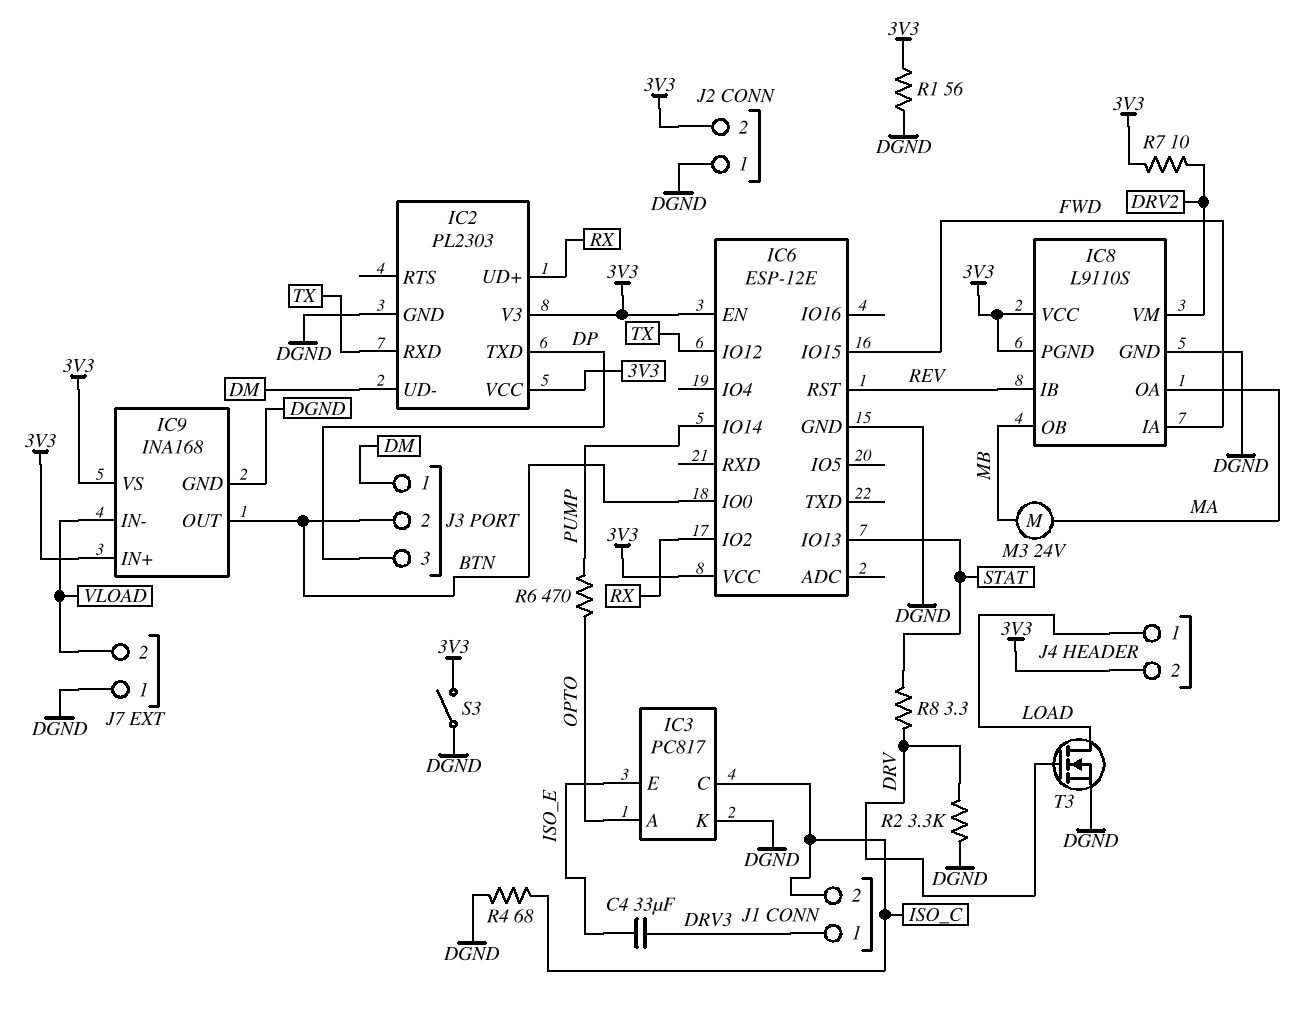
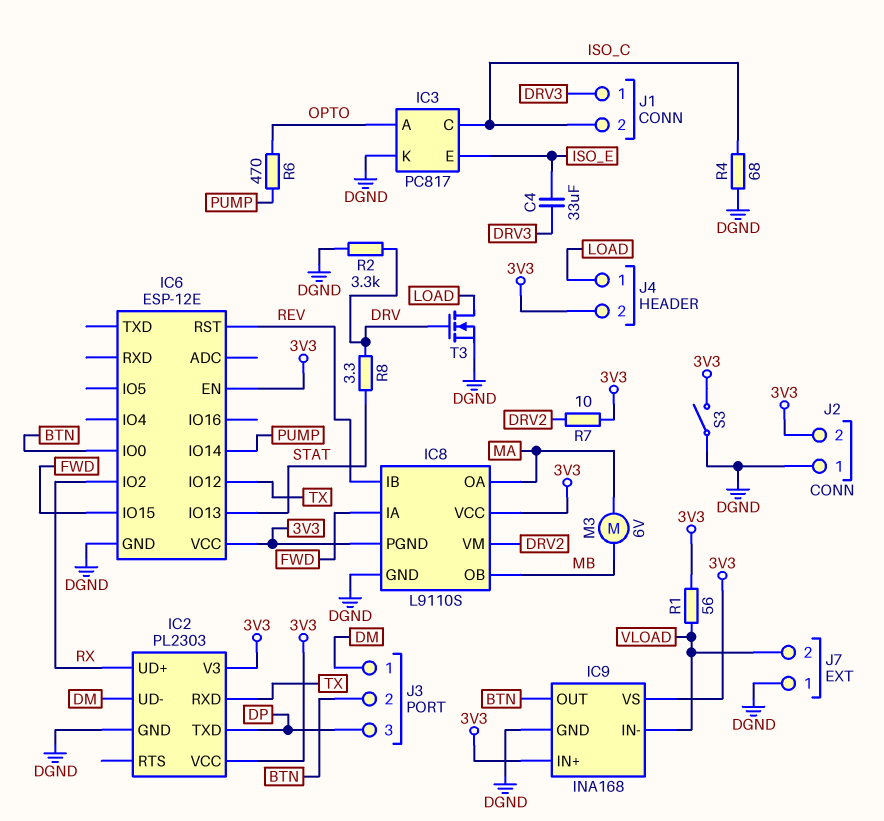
M3: motor 24V (MA, MB) -> motor 6V (MA, MB)
R1: 56 (3V3, DGND) -> 56 (3V3, VLOAD)

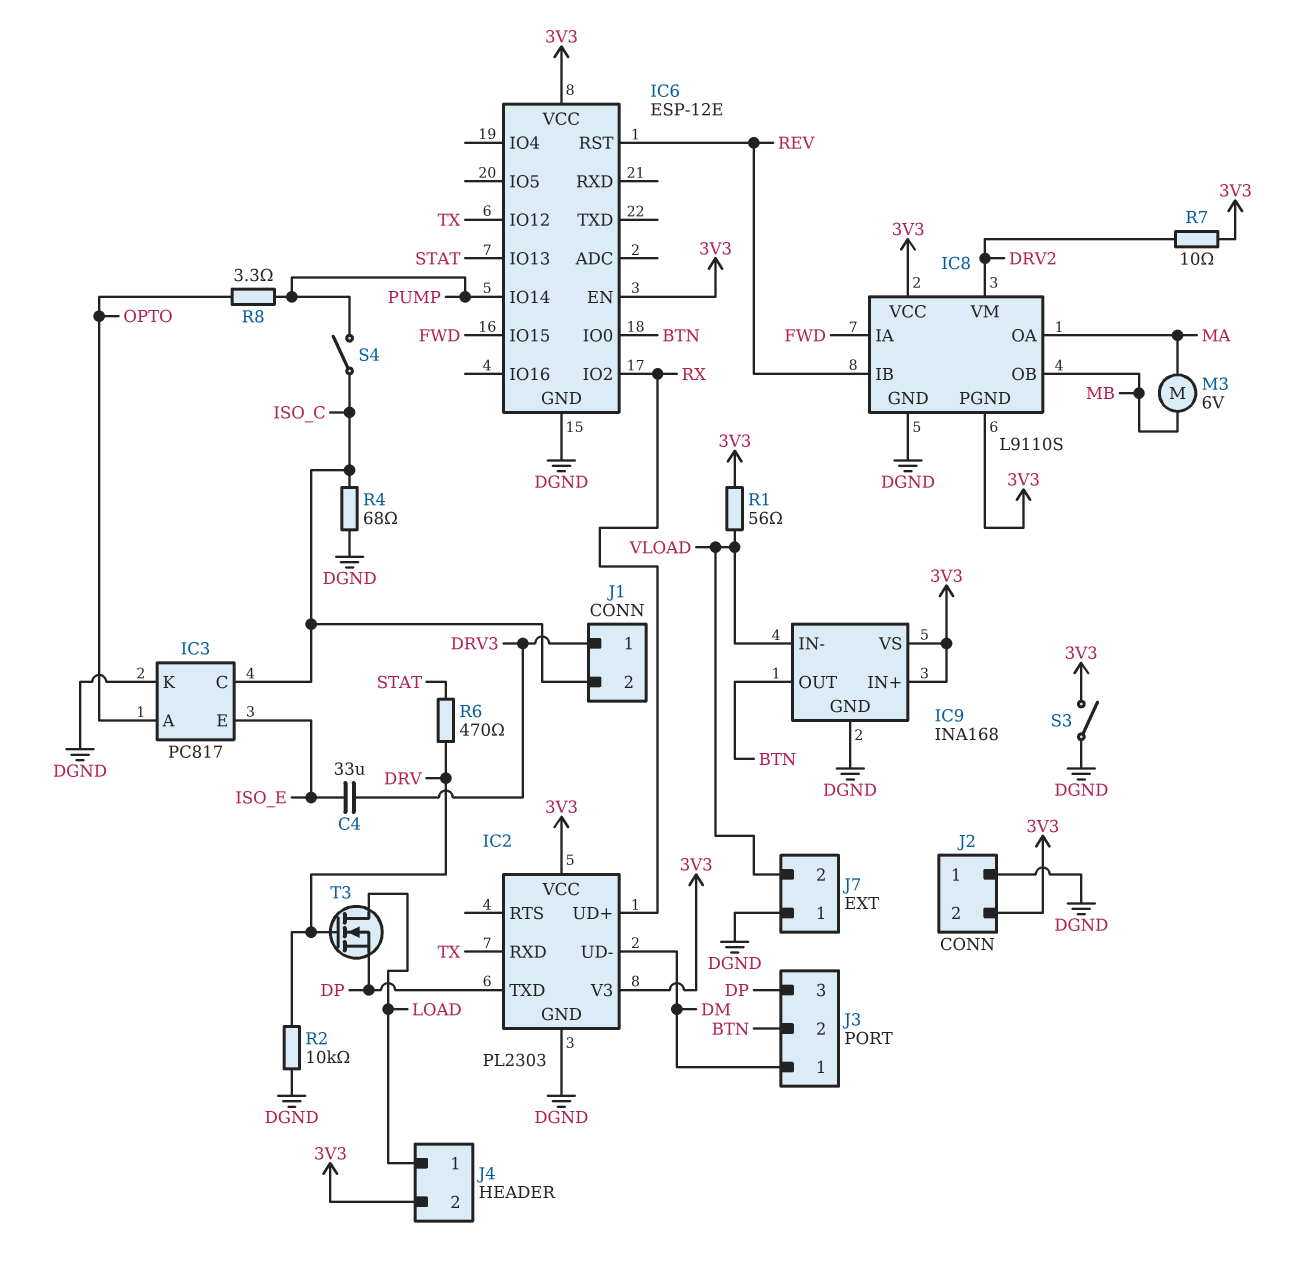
R2: 3.3k (DGND, DRV) -> 10k (DGND, DRV)
R6: 470 (OPTO, PUMP) -> 470 (DRV, STAT)
R8: 3.3 (DRV, STAT) -> 3.3 (OPTO, PUMP)
S4: none -> switch (ISO_C, PUMP)
T3: NMOS (G DRV, D LOAD, S DGND) -> NMOS (G DRV, D LOAD, S DP)

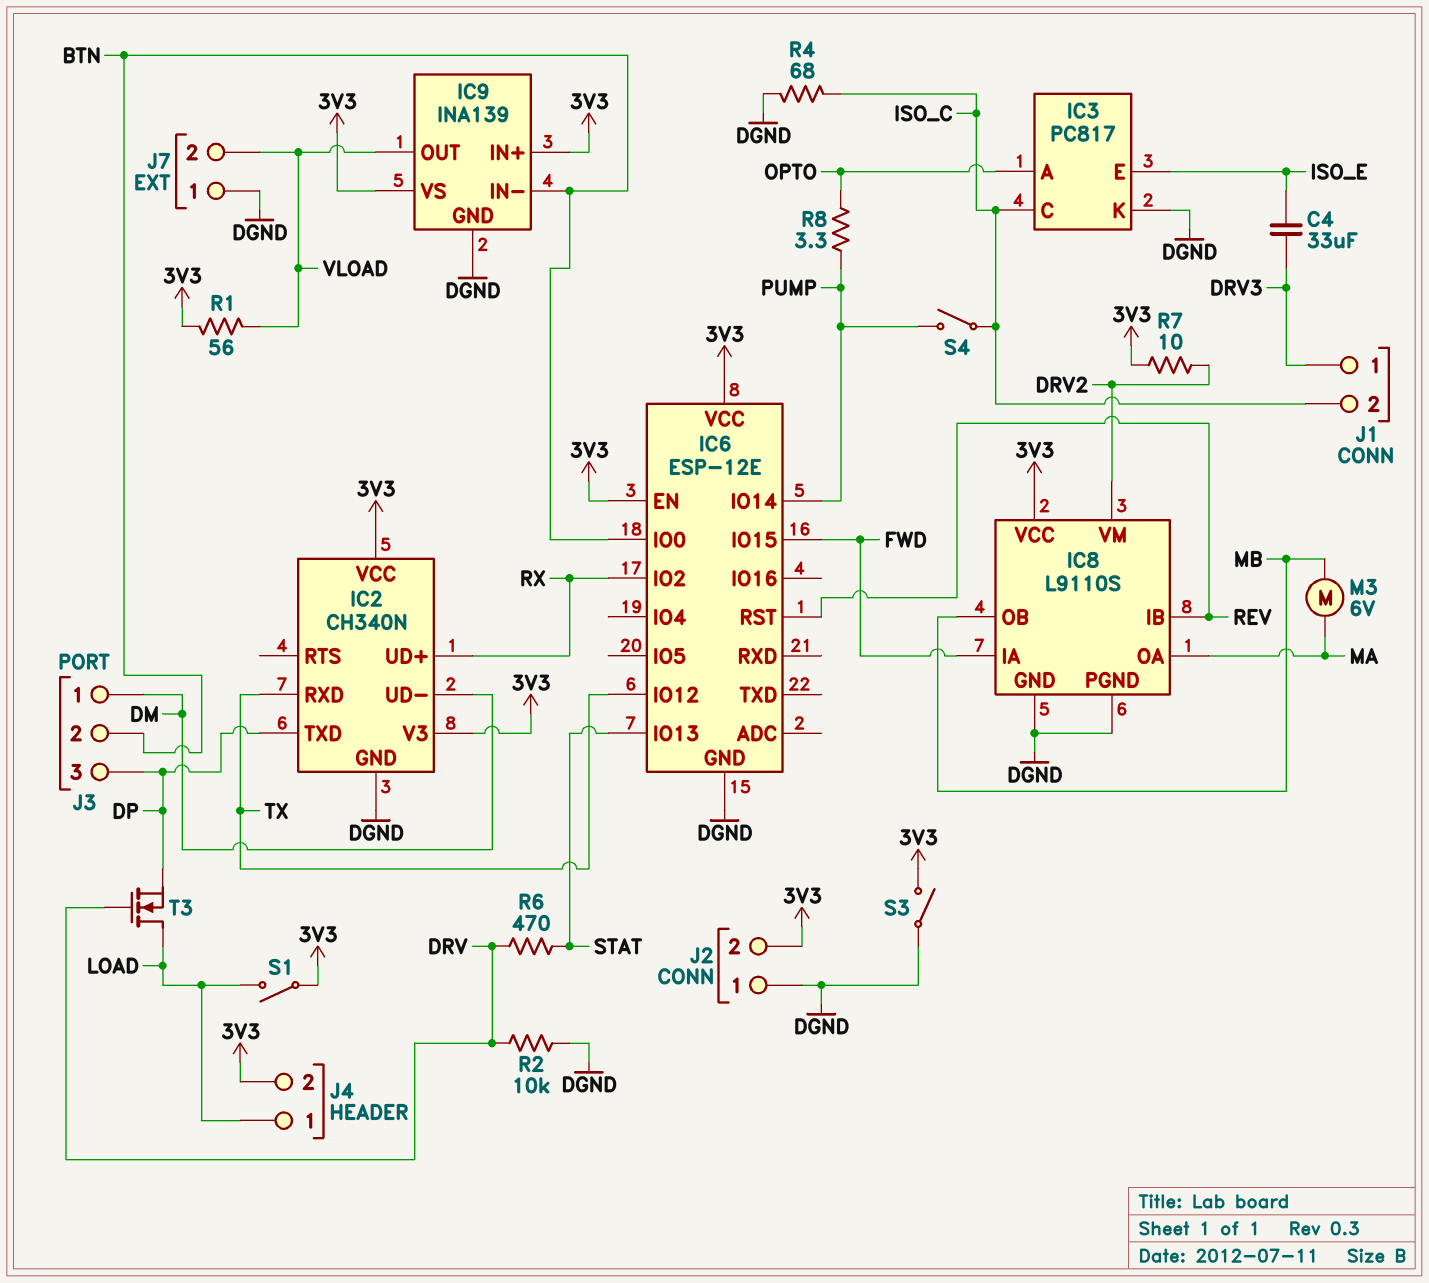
IC2: PL2303 -> CH340N
IC8 pin PGND: 3V3 -> DGND
IC9: INA168 -> INA139
IC9 pin IN-: VLOAD -> BTN
IC9 pin OUT: BTN -> VLOAD
S1: none -> switch (3V3, LOAD)

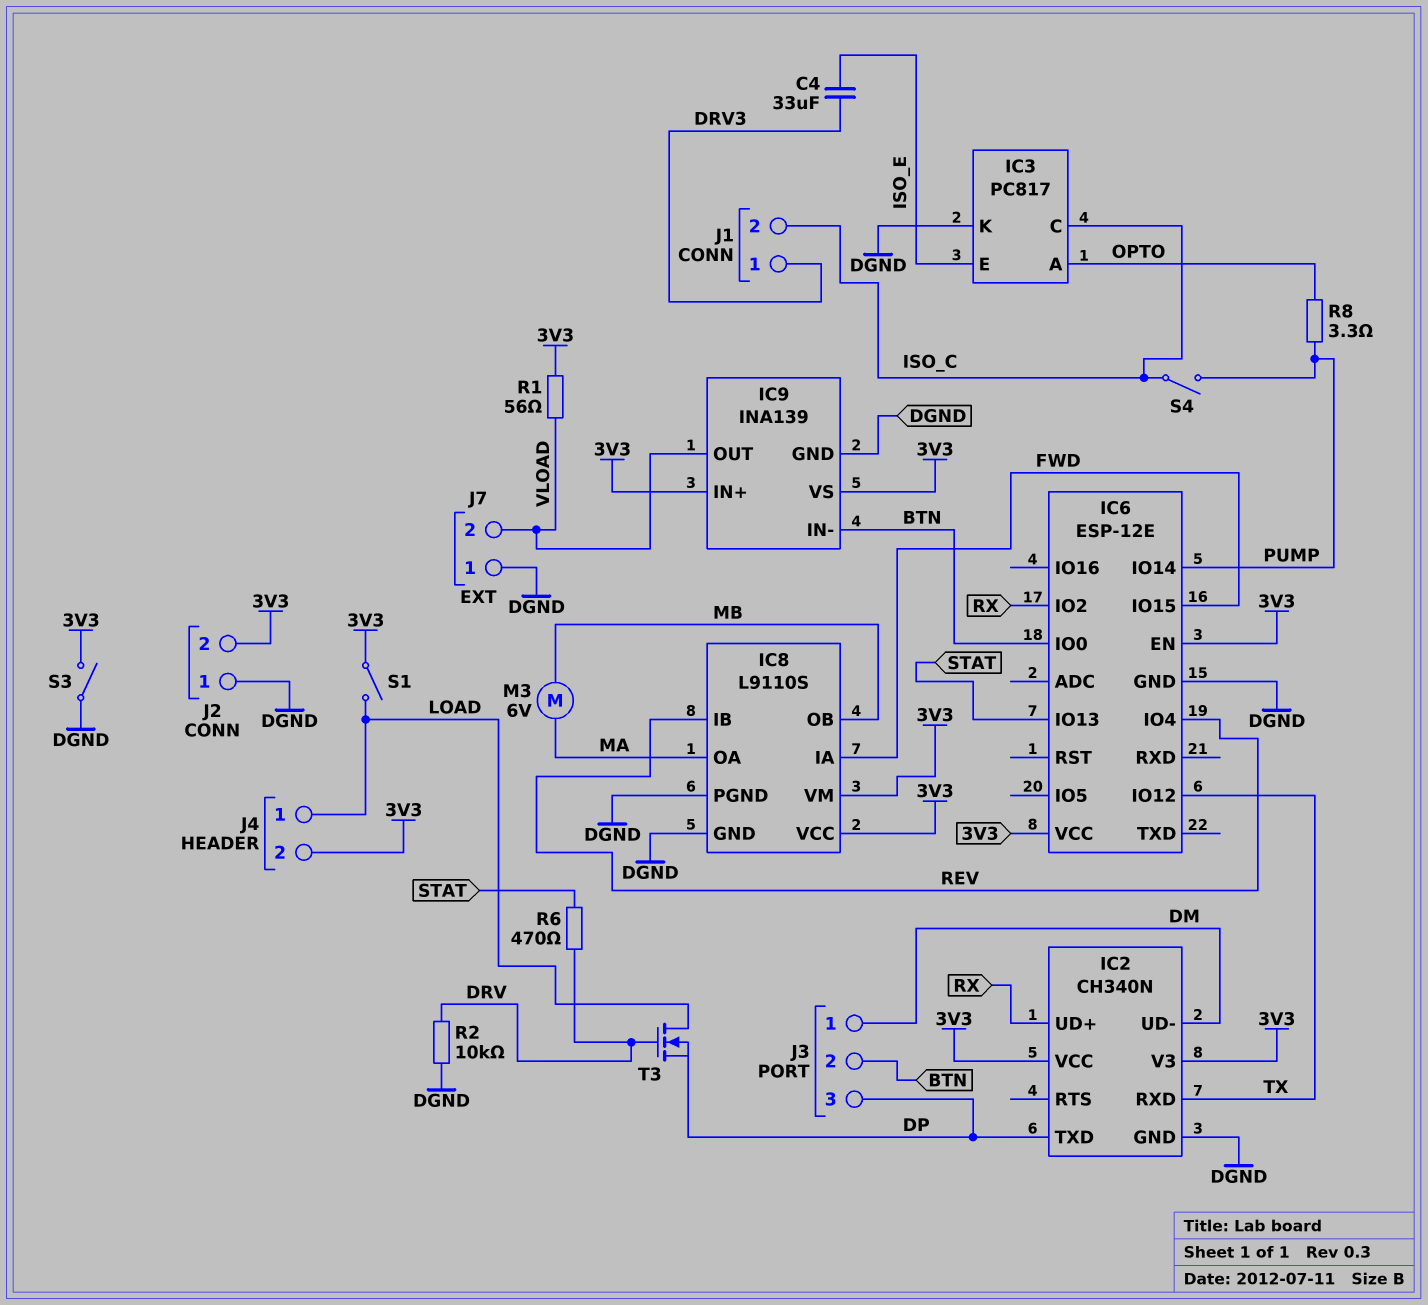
IC6 pin IO4: none -> REV
IC6 pin RST: REV -> none
IC8 pin VM: DRV2 -> 3V3
R4: 68 (DGND, ISO_C) -> none
R7: 10 (3V3, DRV2) -> none

